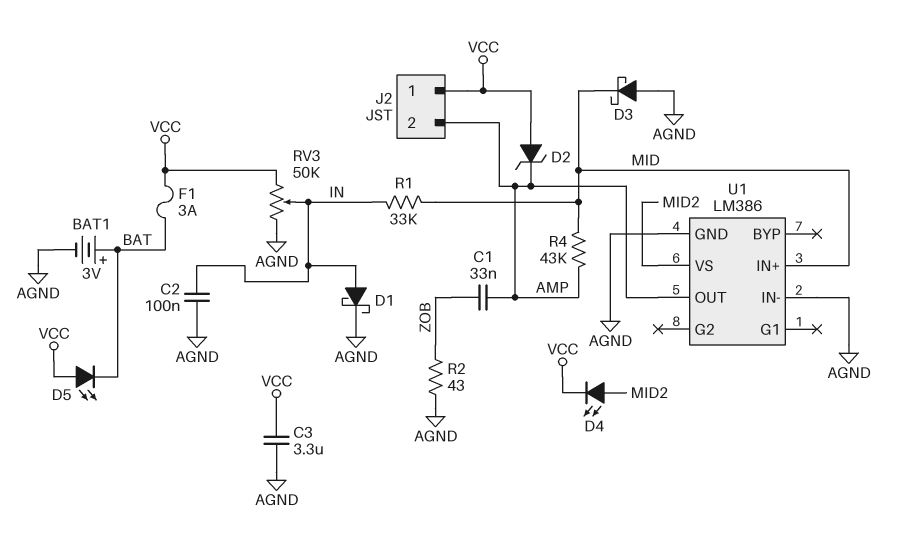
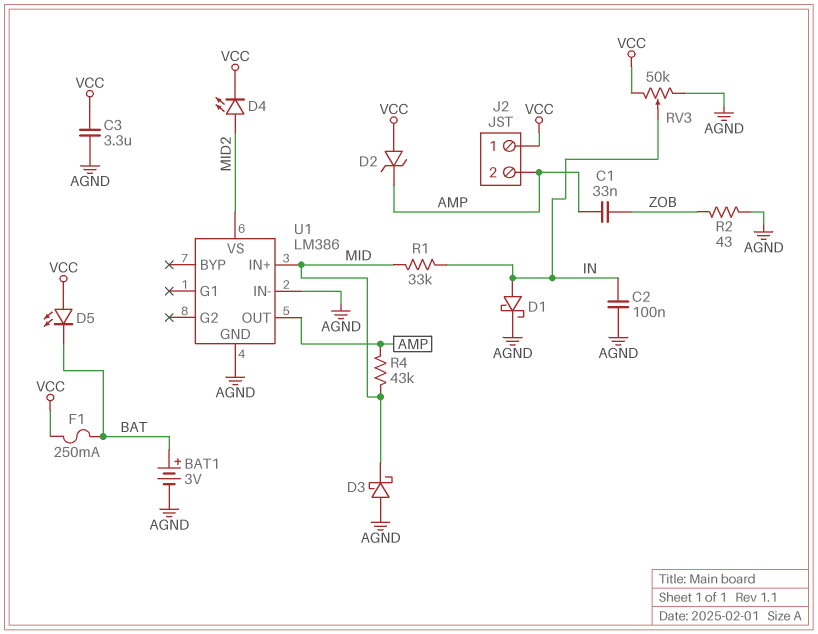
F1: 3A (BAT, VCC) -> 250mA (BAT, VCC)

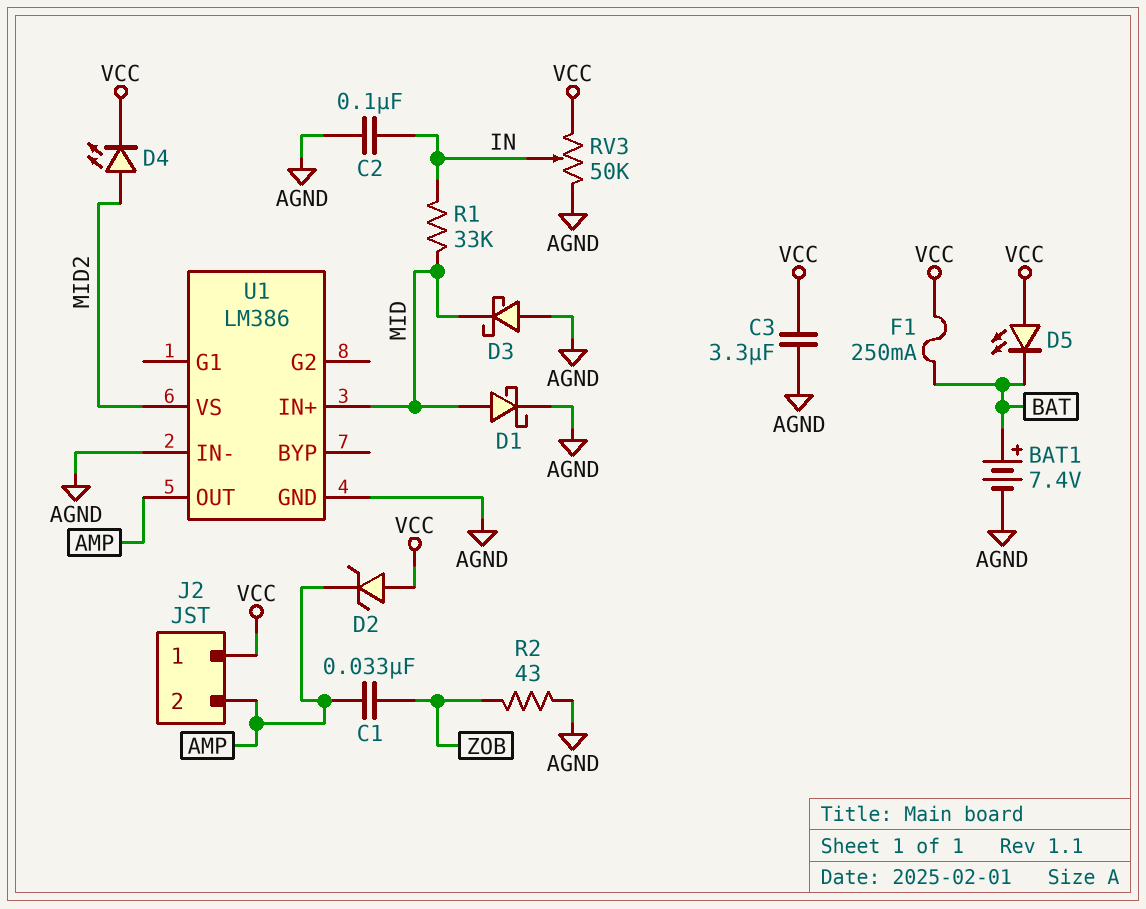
BAT1: 3V (plus BAT, minus AGND) -> 7.4V (plus BAT, minus AGND)
D1: schottky (A IN, K AGND) -> schottky (A MID, K AGND)
R4: 43k (AMP, MID) -> none

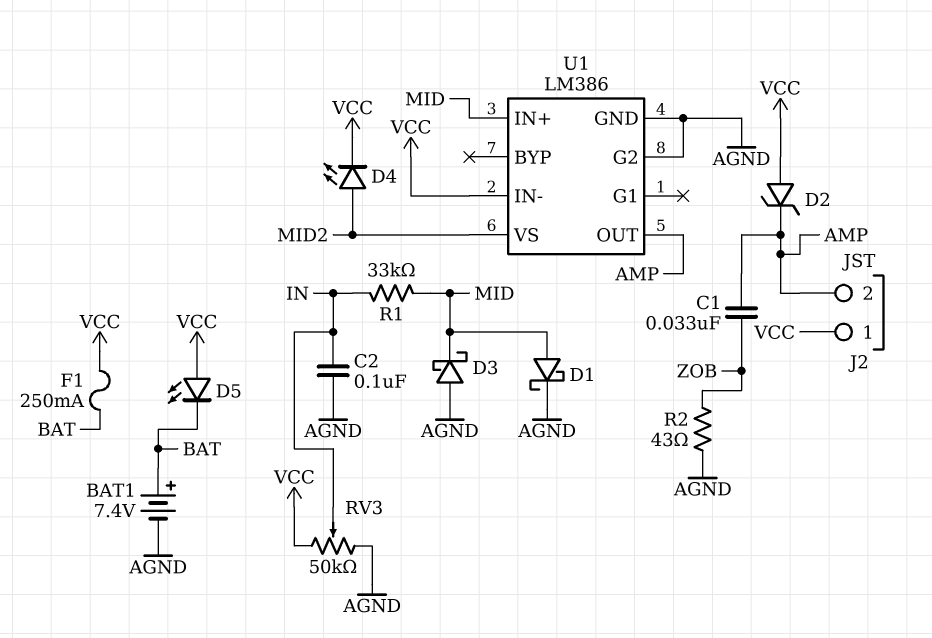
C3: 3.3uF (AGND, VCC) -> none
U1 pin G2: none -> AGND
U1 pin IN-: AGND -> VCC

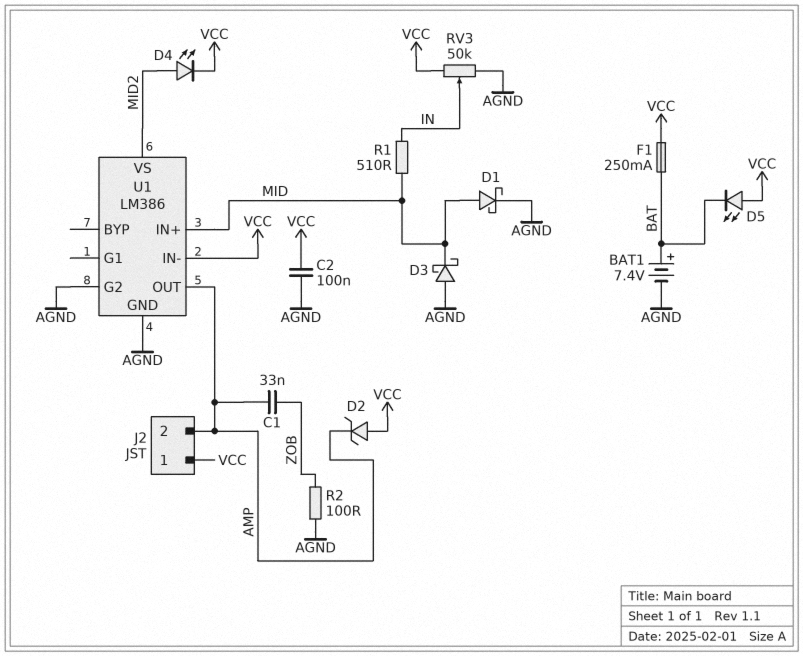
C2: 100nF (AGND, IN) -> 100nF (AGND, VCC)
R1: 33k (IN, MID) -> 510 (IN, MID)
R2: 43 (AGND, ZOB) -> 100 (AGND, ZOB)

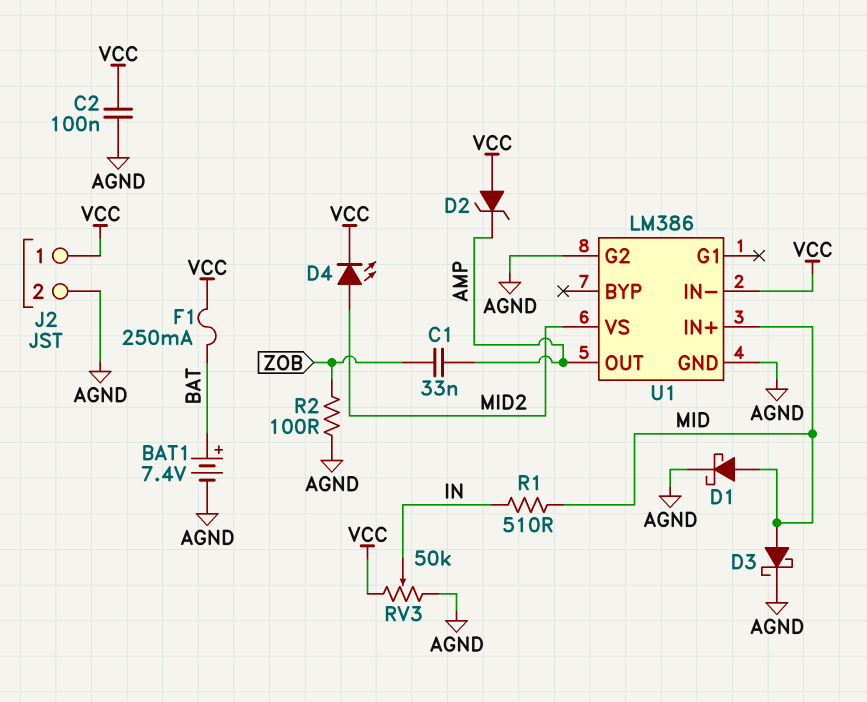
D3: schottky (A AGND, K MID) -> schottky (A MID, K AGND)
D5: LED (A VCC, K BAT) -> none
J2 pin 2: AMP -> AGND

